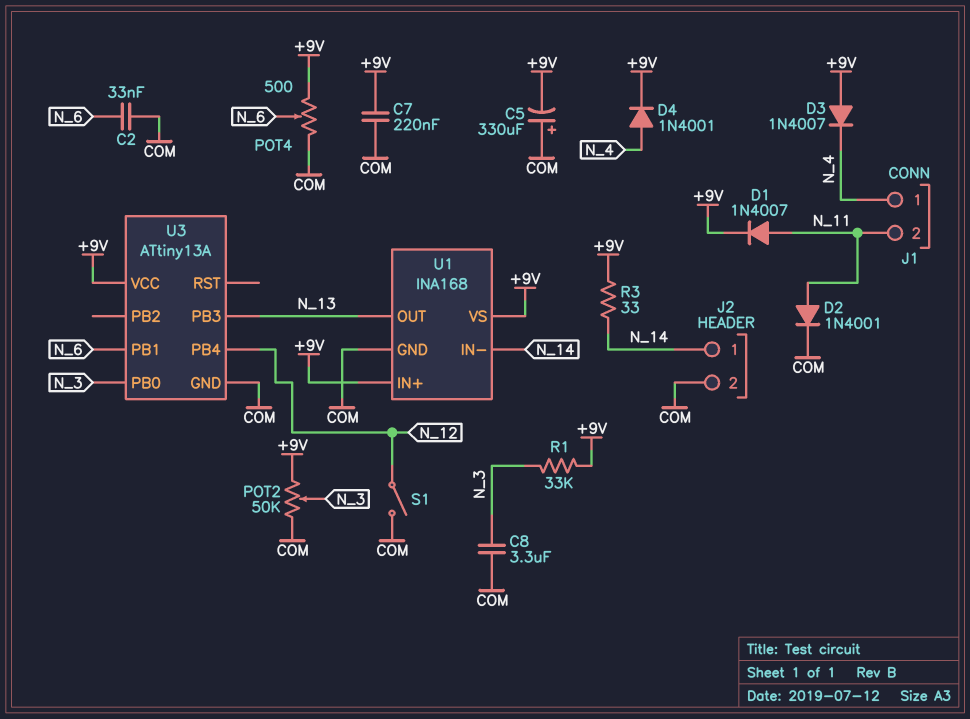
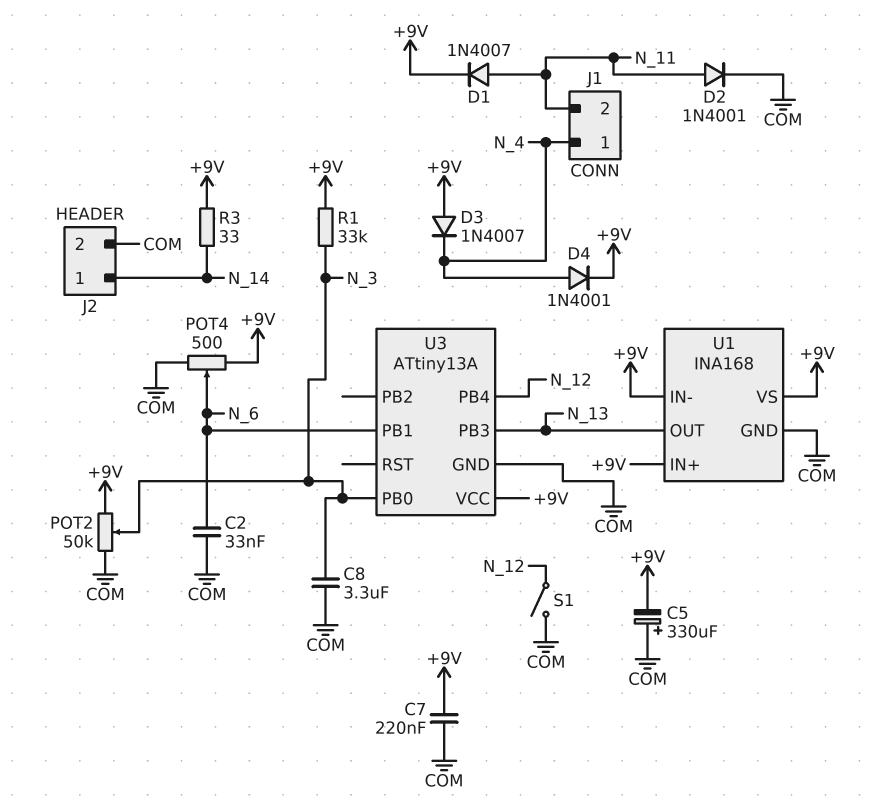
U1 pin IN-: N_14 -> +9V

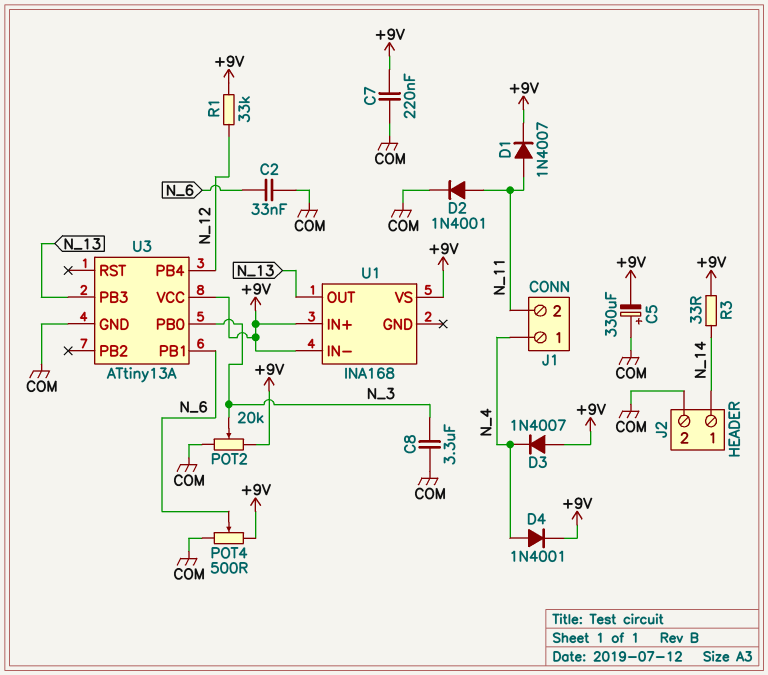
POT2: 50k (+9V, COM, wiper N_3) -> 20k (+9V, COM, wiper N_3)
R1: 33k (+9V, N_3) -> 33k (+9V, N_12)
S1: switch (COM, N_12) -> none
U1 pin GND: COM -> none

